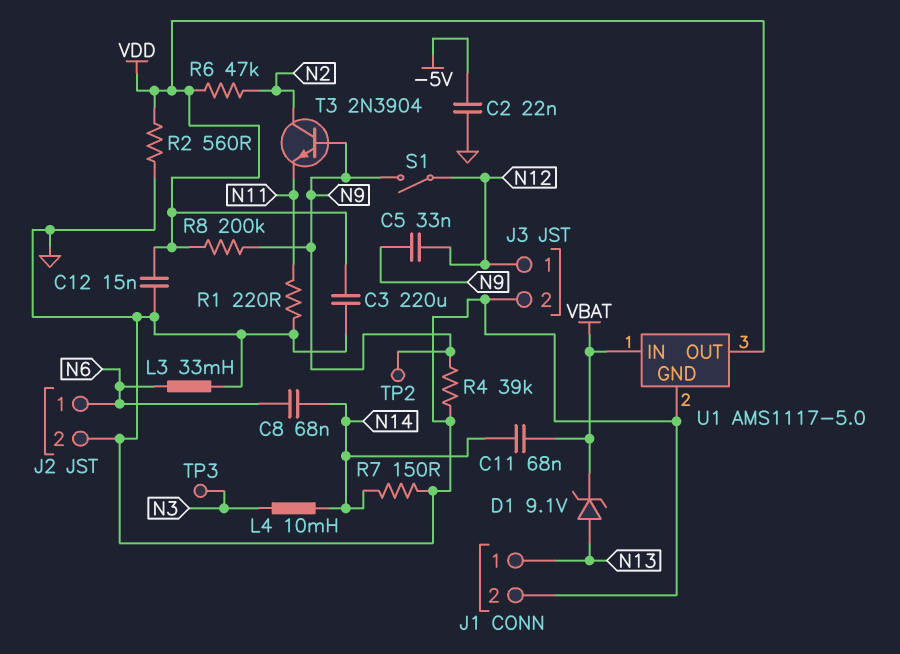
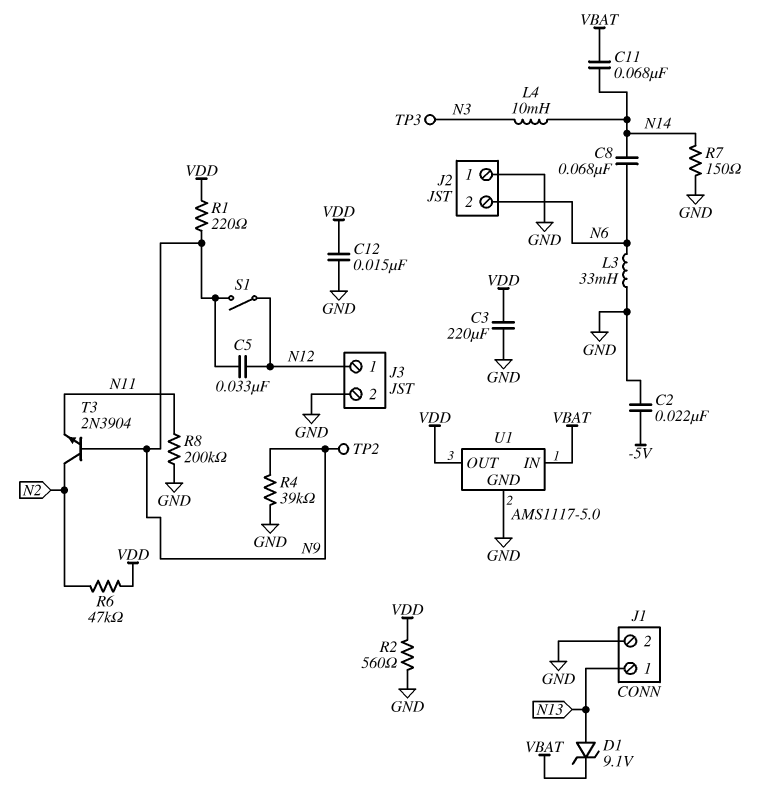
J2 pin 1: N6 -> GND
J2 pin 2: GND -> N6
R1: 220 (GND, N11) -> 220 (N9, VDD)
R8: 200k (N9, VDD) -> 200k (GND, N11)

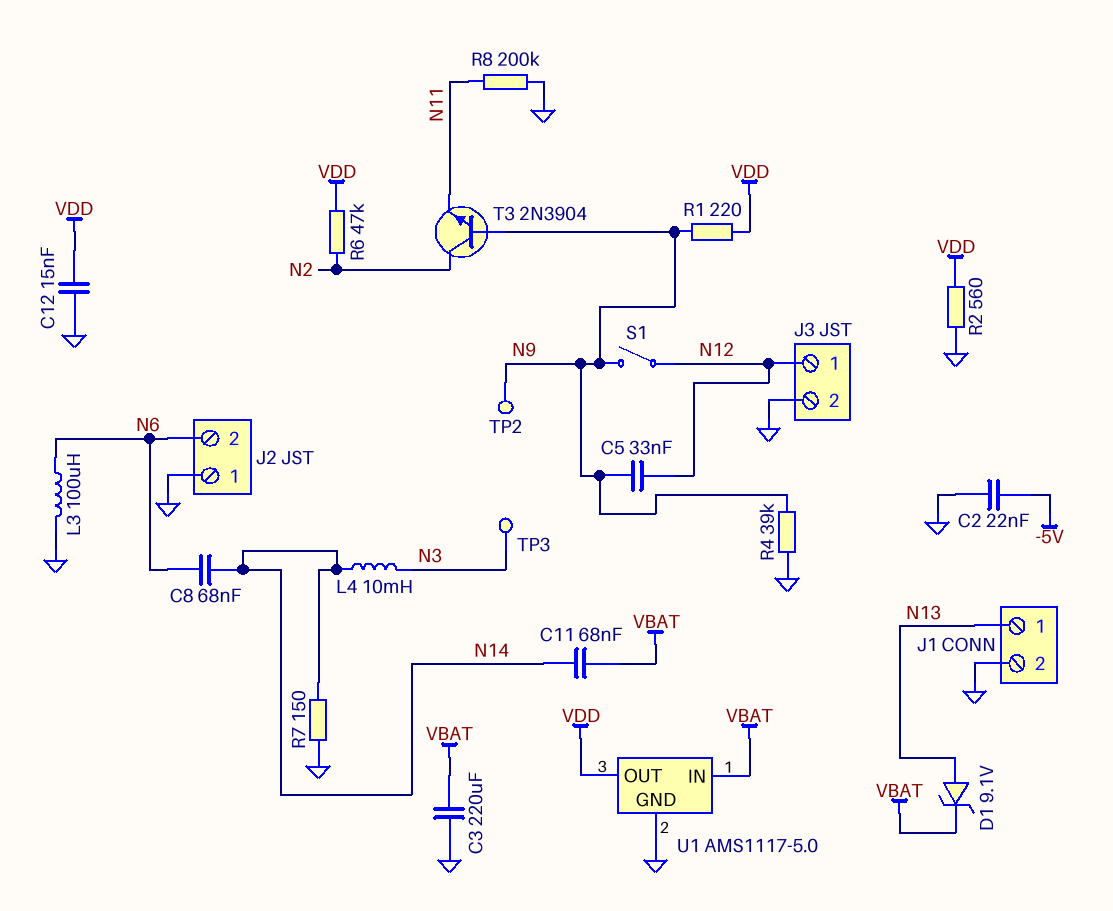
C3: 220uF (GND, VDD) -> 220uF (GND, VBAT)
L3: 33mH (GND, N6) -> 100uH (GND, N6)

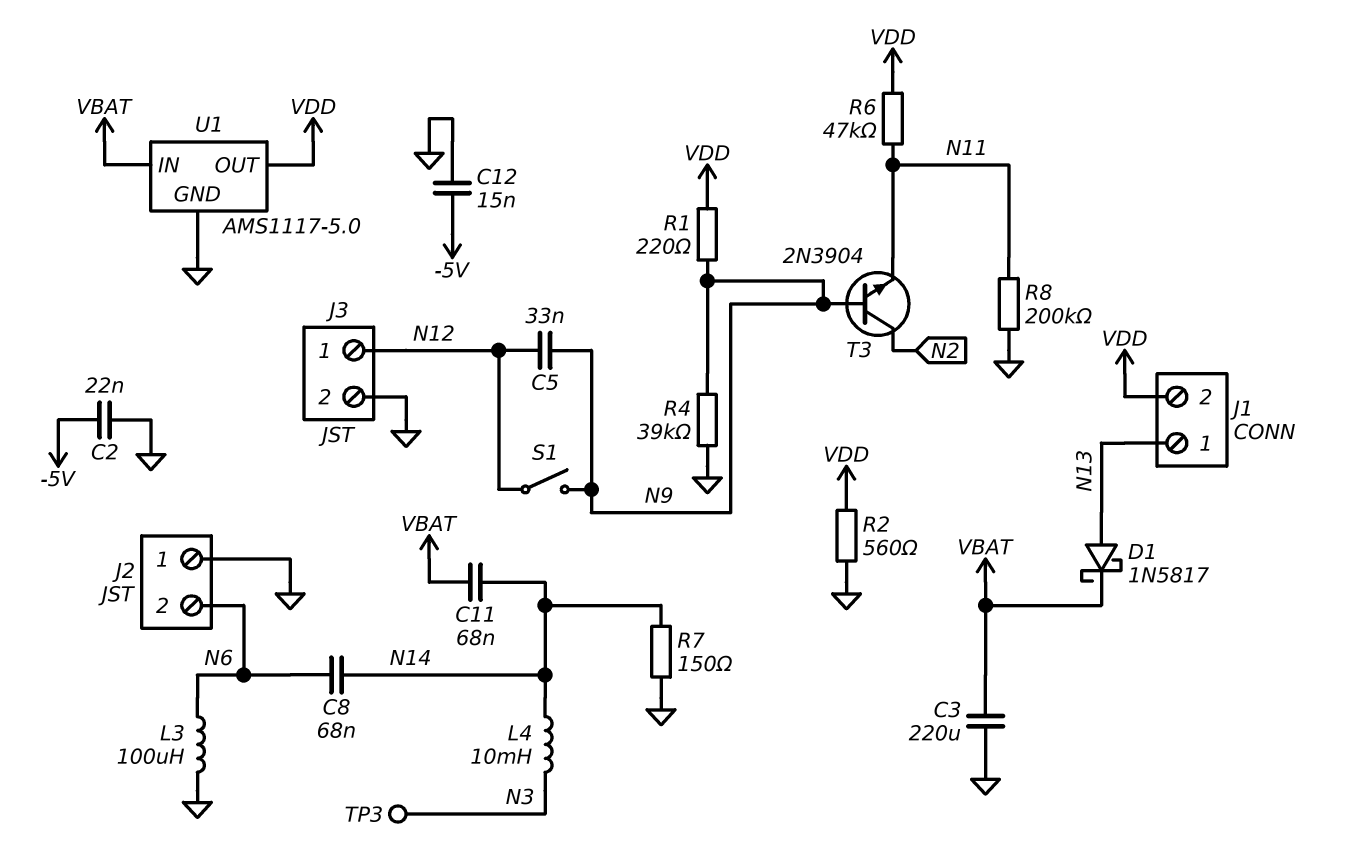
C12: 15nF (GND, VDD) -> 15nF (-5V, GND)
D1: zener 9.1V (A N13, K VBAT) -> schottky 1N5817 (A N13, K VBAT)
J1 pin 2: GND -> VDD
R6: 47k (N2, VDD) -> 47k (N11, VDD)
TP2: test point (N9) -> none

